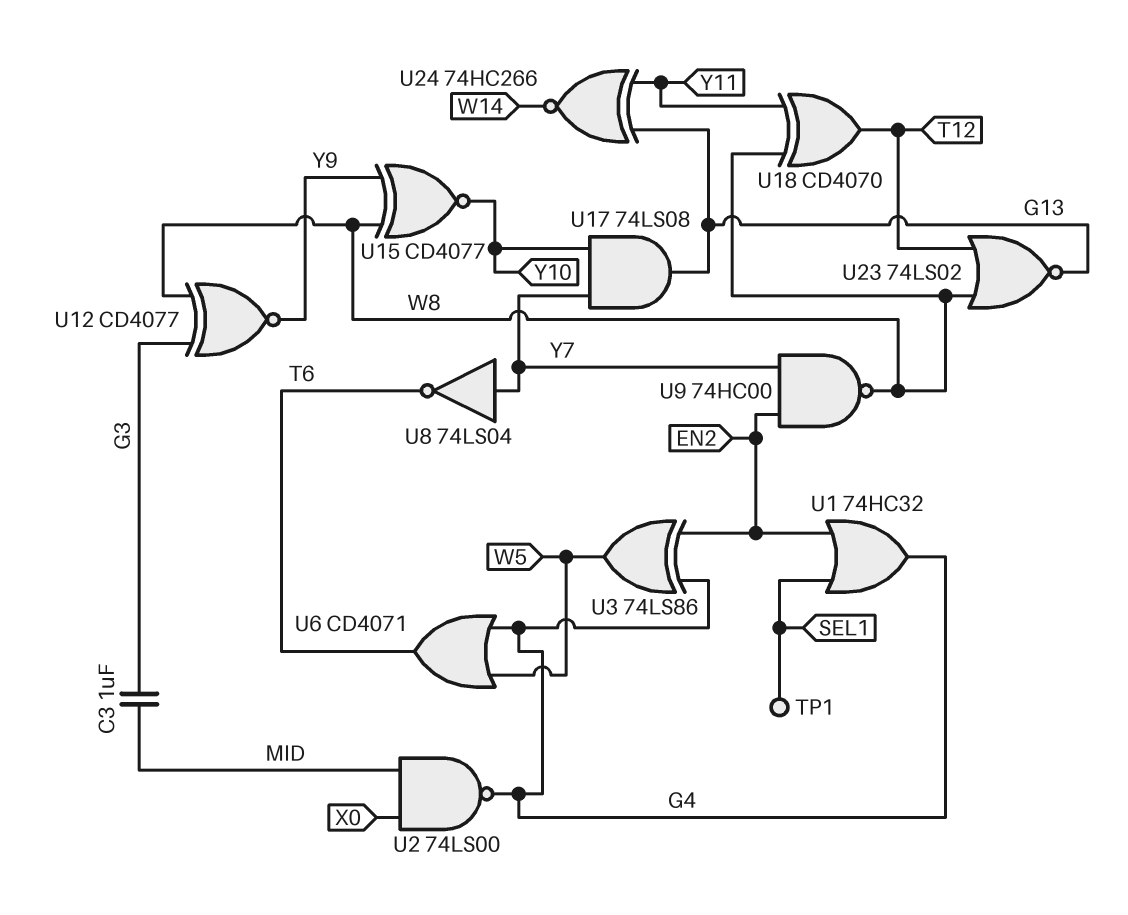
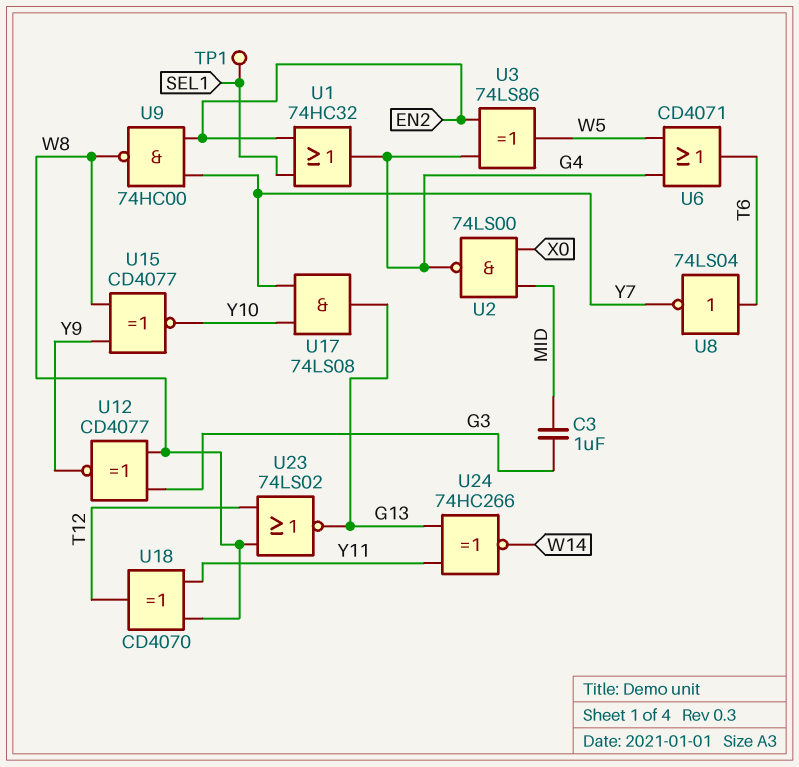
U8: NOT 74LS04 (in Y7, out T6) -> NOT 74LS04 (in T6, out Y7)

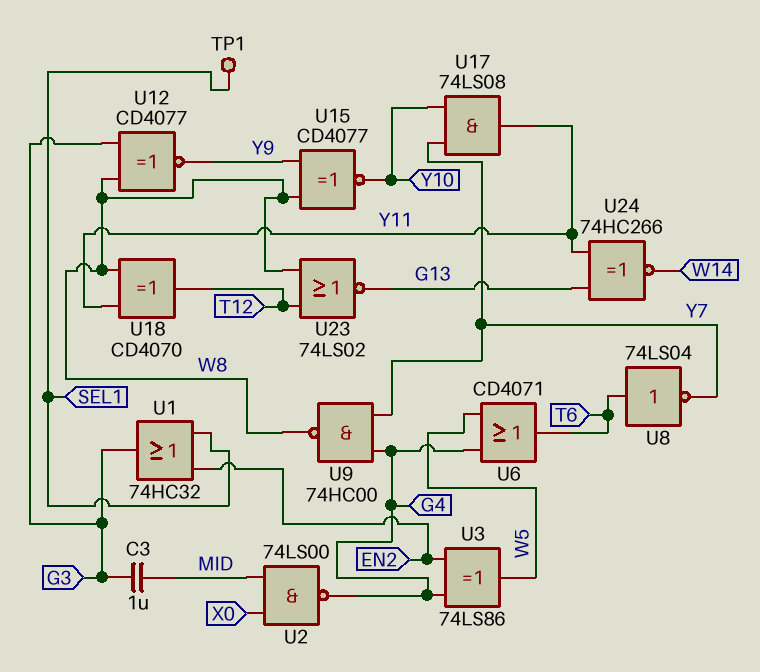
U1: OR 74HC32 (in EN2, in SEL1, out G4) -> OR 74HC32 (in EN2, in SEL1, out G3)
U9: NAND 74HC00 (in EN2, in Y7, out W8) -> NAND 74HC00 (in G4, in Y7, out W8)
U17: AND 74LS08 (in Y7, in Y10, out G13) -> AND 74LS08 (in Y7, in Y10, out Y11)

